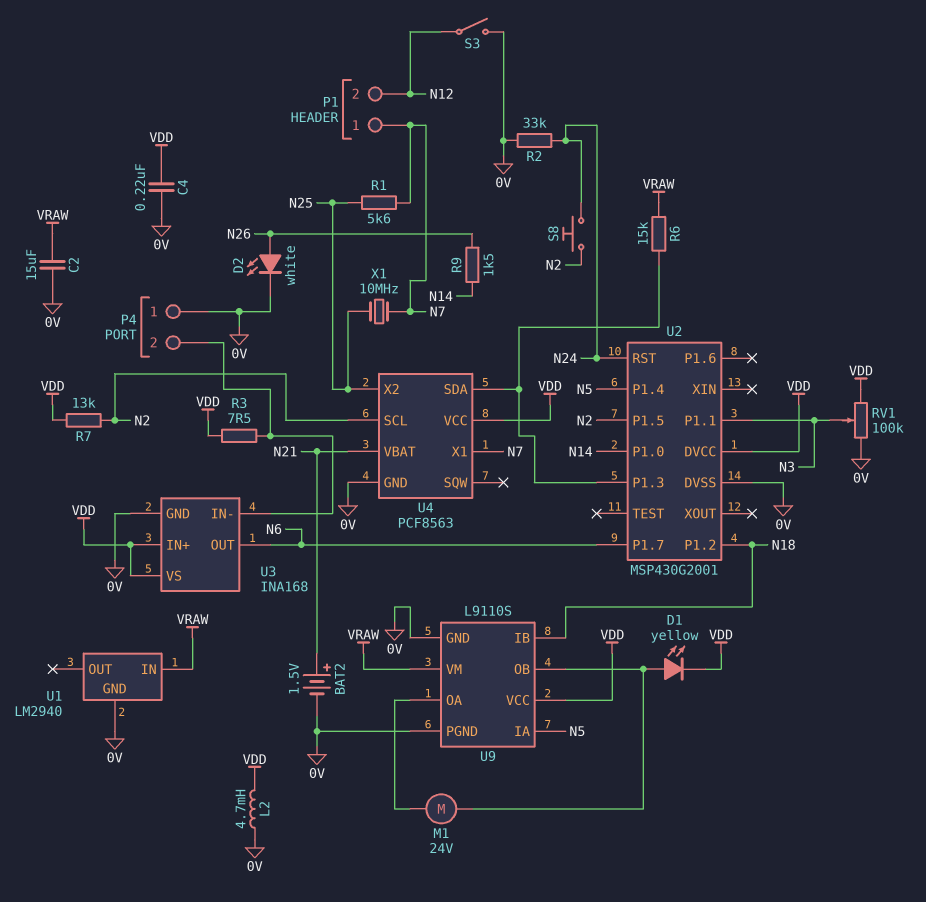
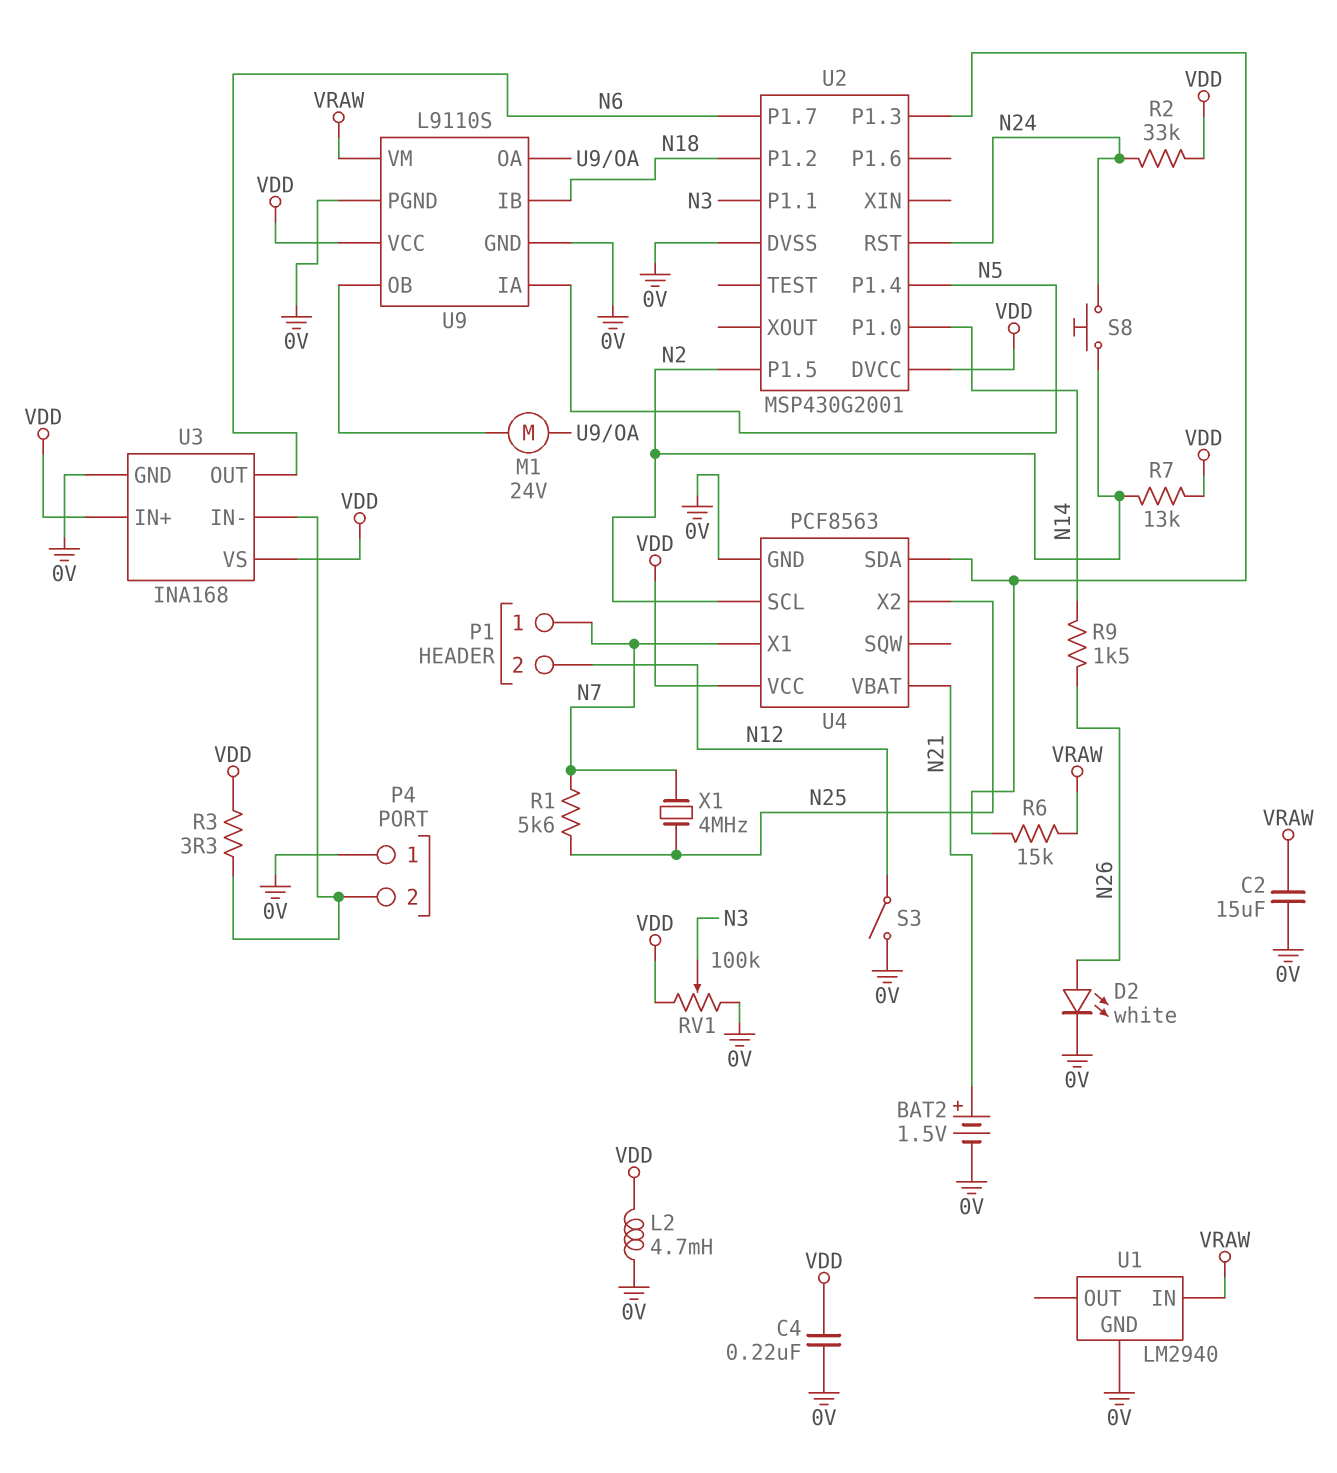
D1: LED yellow (A U9/OB, K VDD) -> none
R2: 33k (0V, N24) -> 33k (N24, VDD)
R3: 7.5 (P4/2, VDD) -> 3.3 (P4/2, VDD)
X1: 10MHz (N7, N25) -> 4MHz (N7, N25)

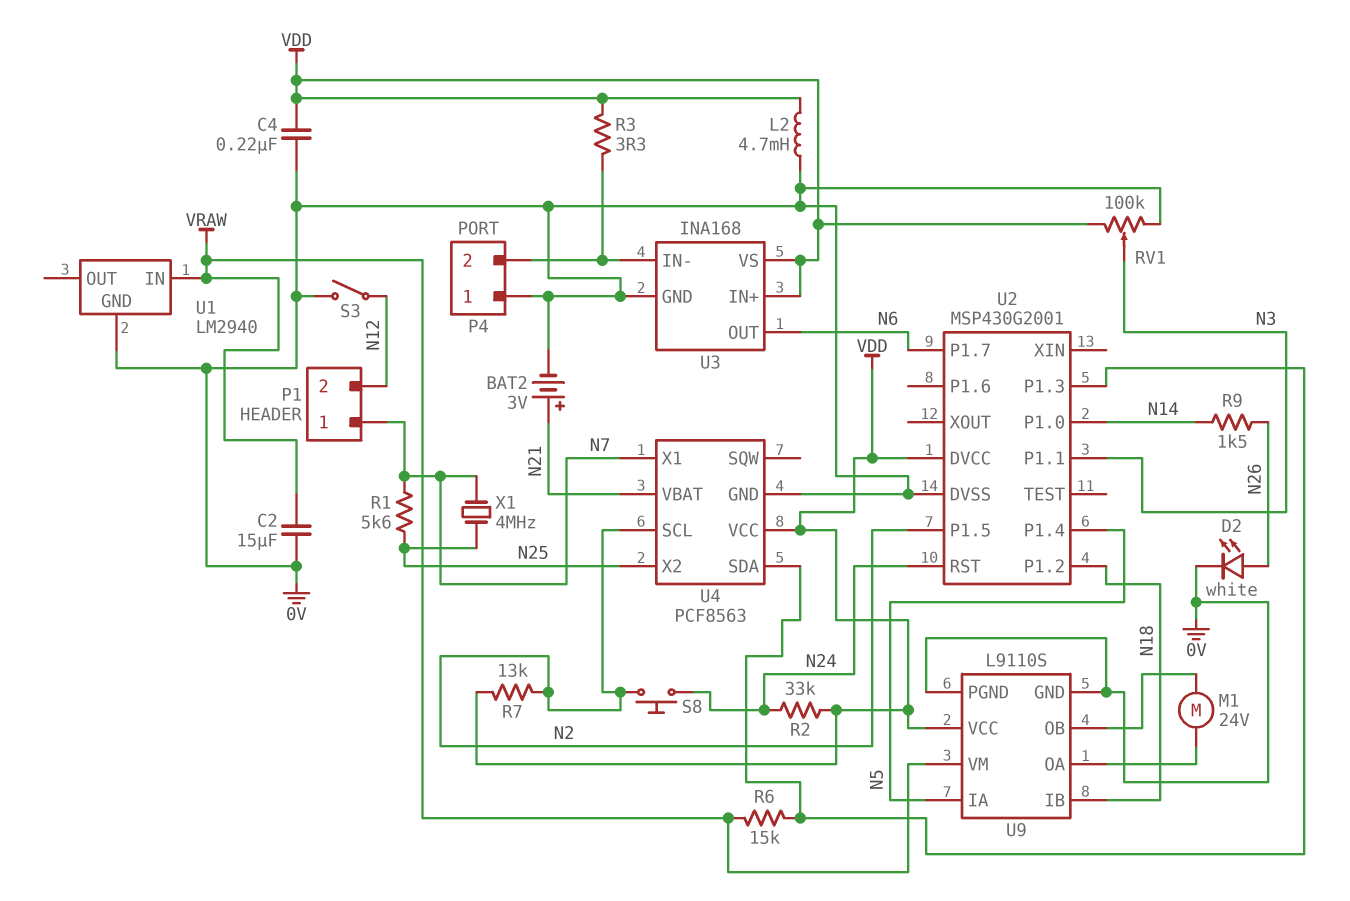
BAT2: 1.5V (plus N21, minus 0V) -> 3V (plus N21, minus 0V)

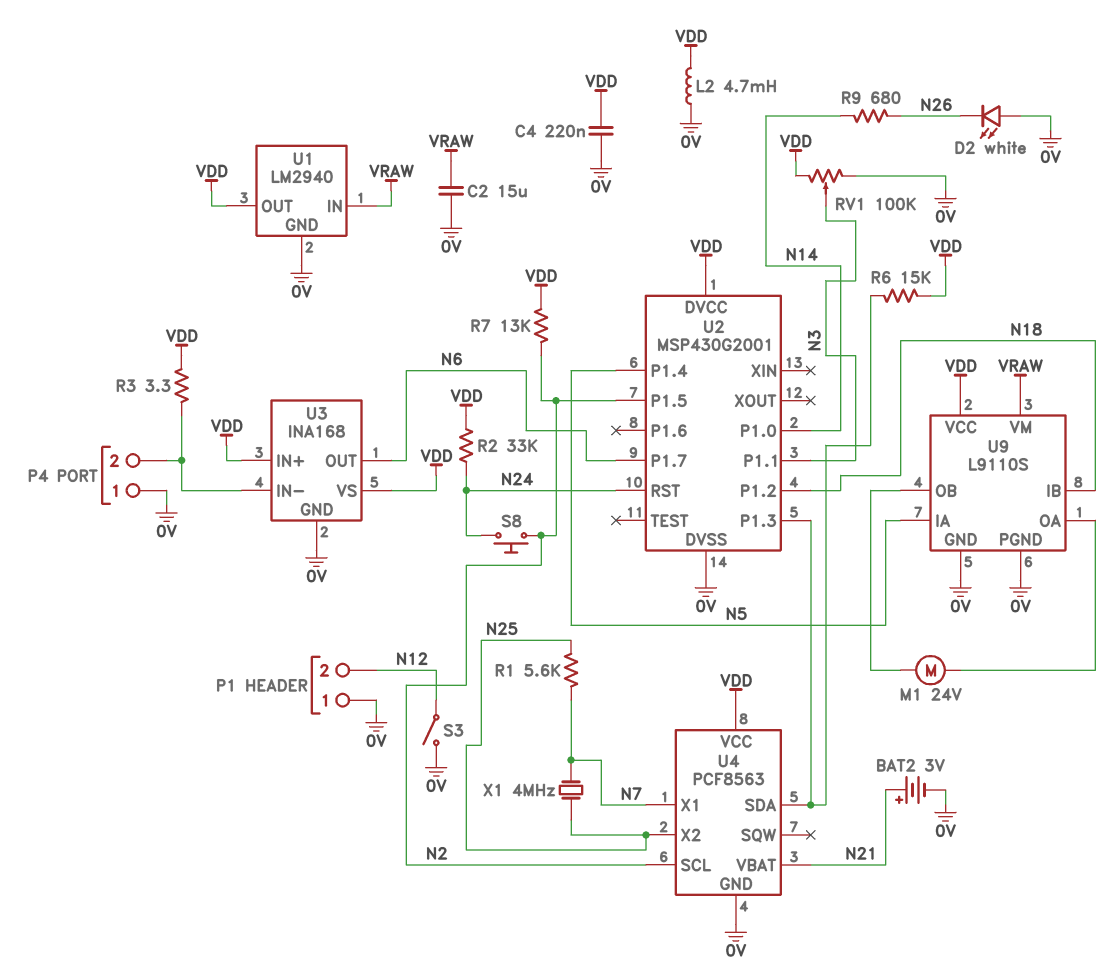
D2: LED white (A N26, K 0V) -> LED white (A 0V, K N26)
P1 pin 1: N7 -> 0V
R6: 15k (U2/P1.3, VRAW) -> 15k (U2/P1.3, VDD)
R9: 1.5k (N14, N26) -> 680 (N14, N26)
U1 pin OUT: none -> VDD

